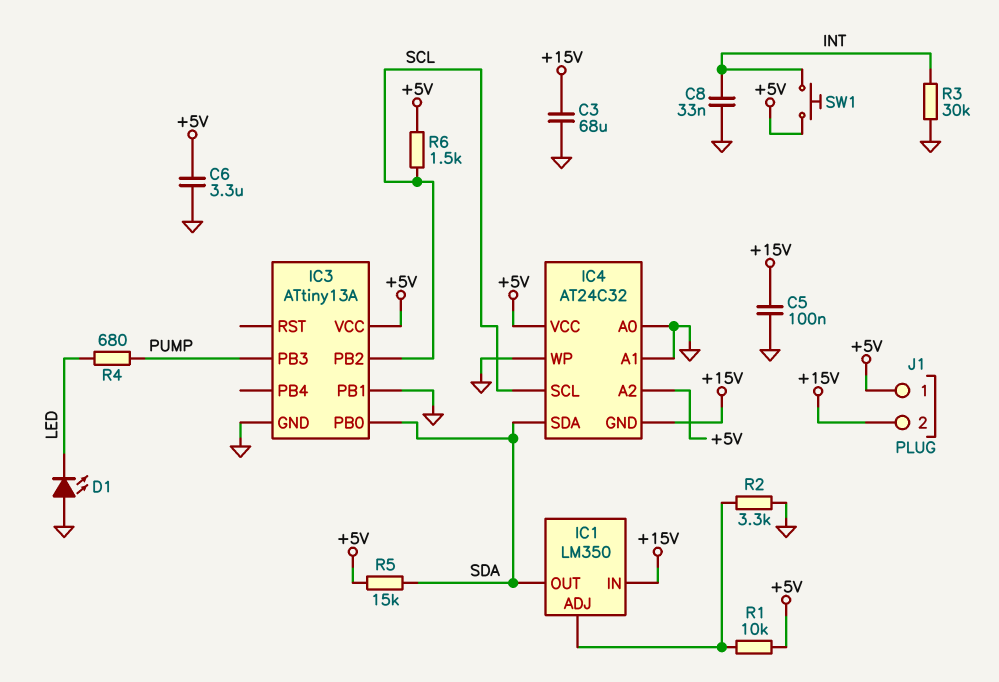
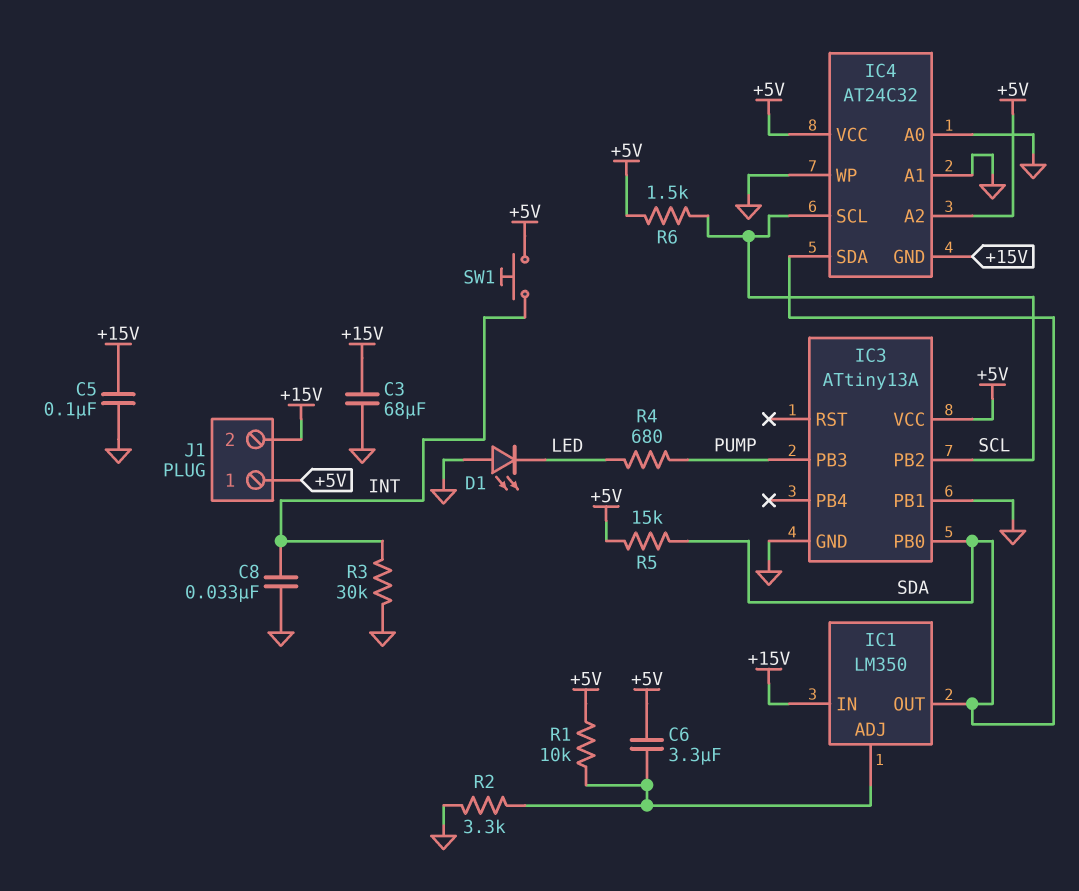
C6: 3.3uF (+5V, GND) -> 3.3uF (+5V, IC1/ADJ)

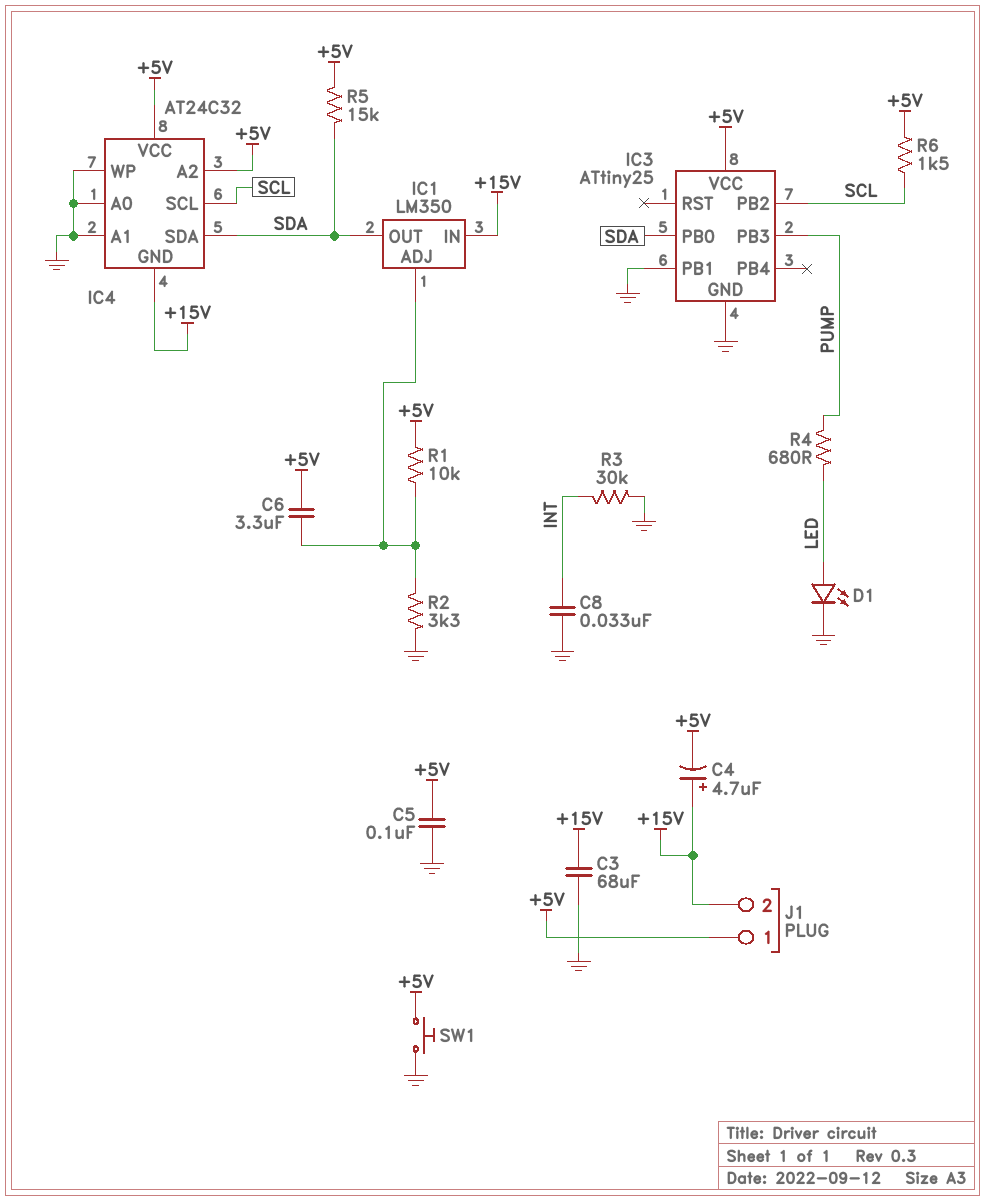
C4: none -> 4.7uF (plus +15V, minus +5V)
C5: 100nF (+15V, GND) -> 100nF (+5V, GND)
D1: LED (A GND, K LED) -> LED (A LED, K GND)
IC3: ATtiny13A -> ATtiny25
SW1: button (+5V, INT) -> button (+5V, GND)

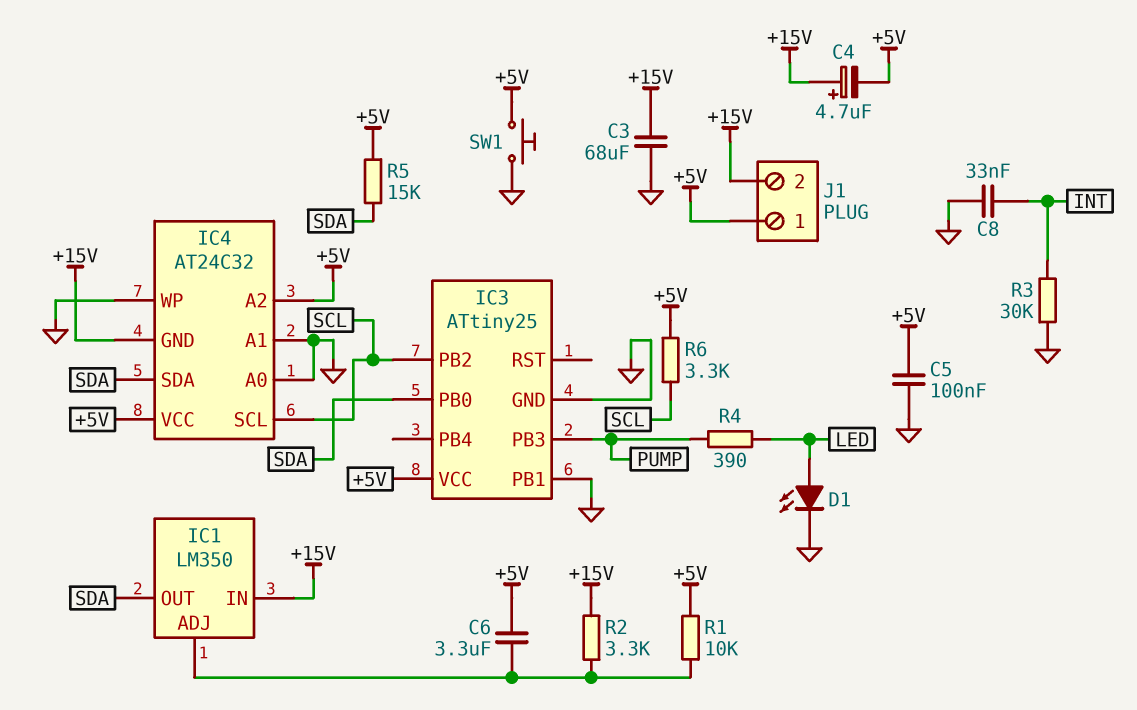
R2: 3.3k (GND, IC1/ADJ) -> 3.3k (+15V, IC1/ADJ)
R4: 680 (LED, PUMP) -> 390 (LED, PUMP)
R6: 1.5k (+5V, SCL) -> 3.3k (+5V, SCL)

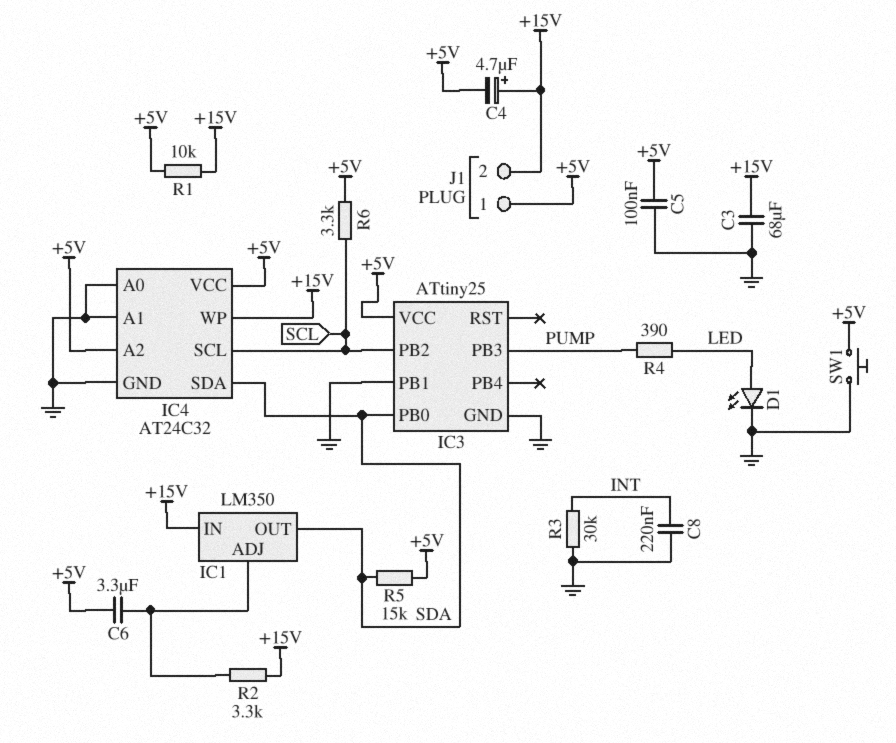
C8: 33nF (GND, INT) -> 220nF (GND, INT)
IC4 pin GND: +15V -> GND
IC4 pin WP: GND -> +15V
R1: 10k (+5V, IC1/ADJ) -> 10k (+5V, +15V)

